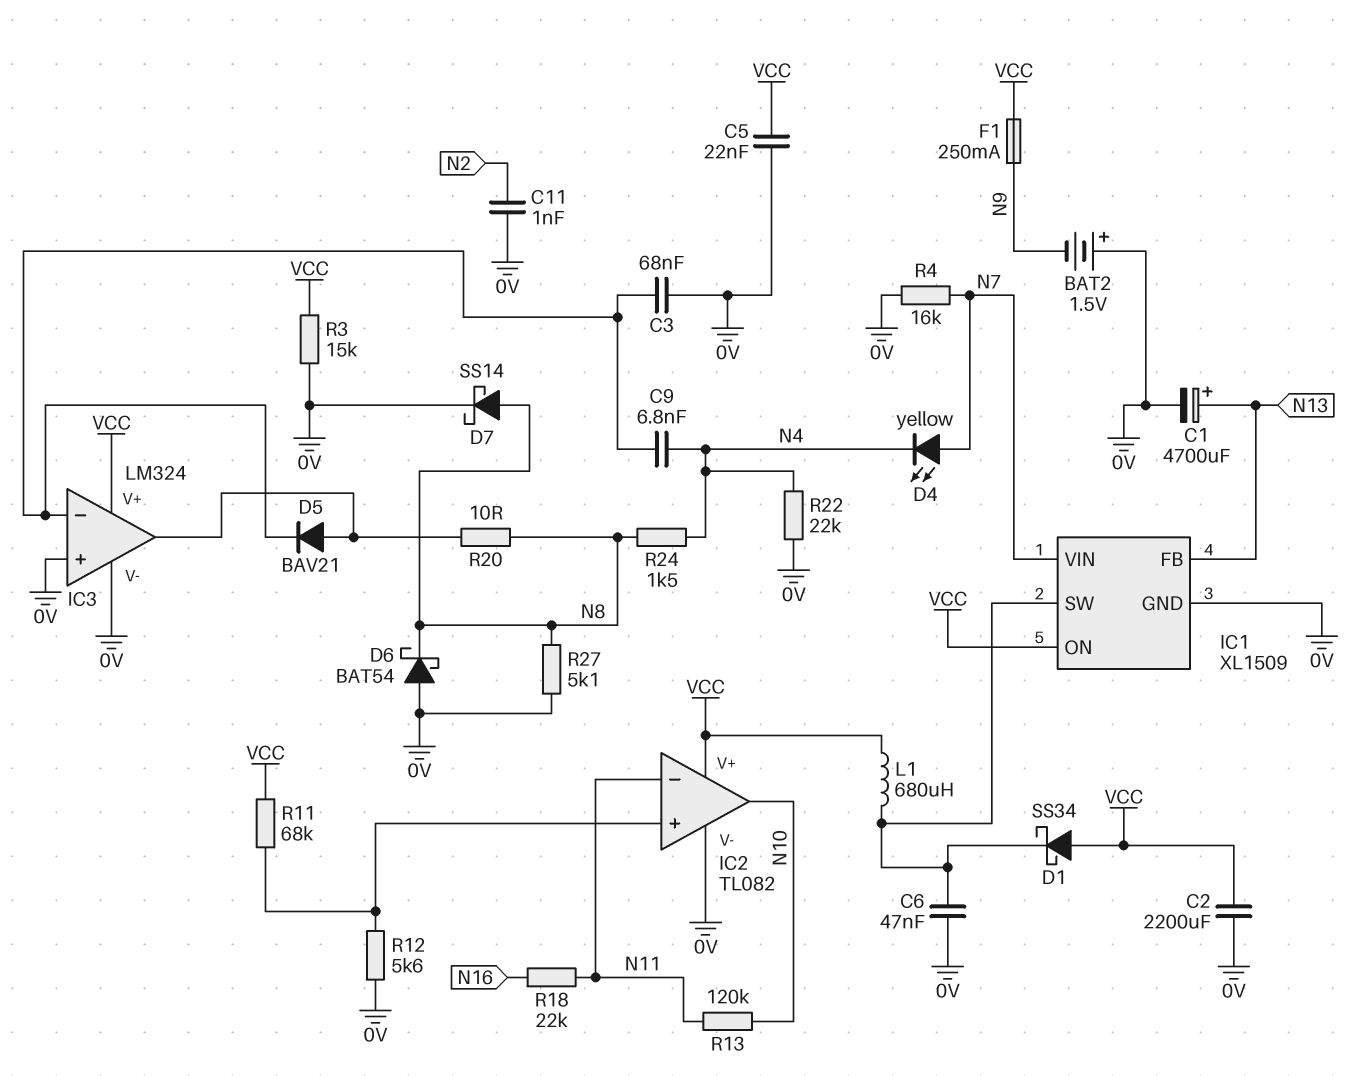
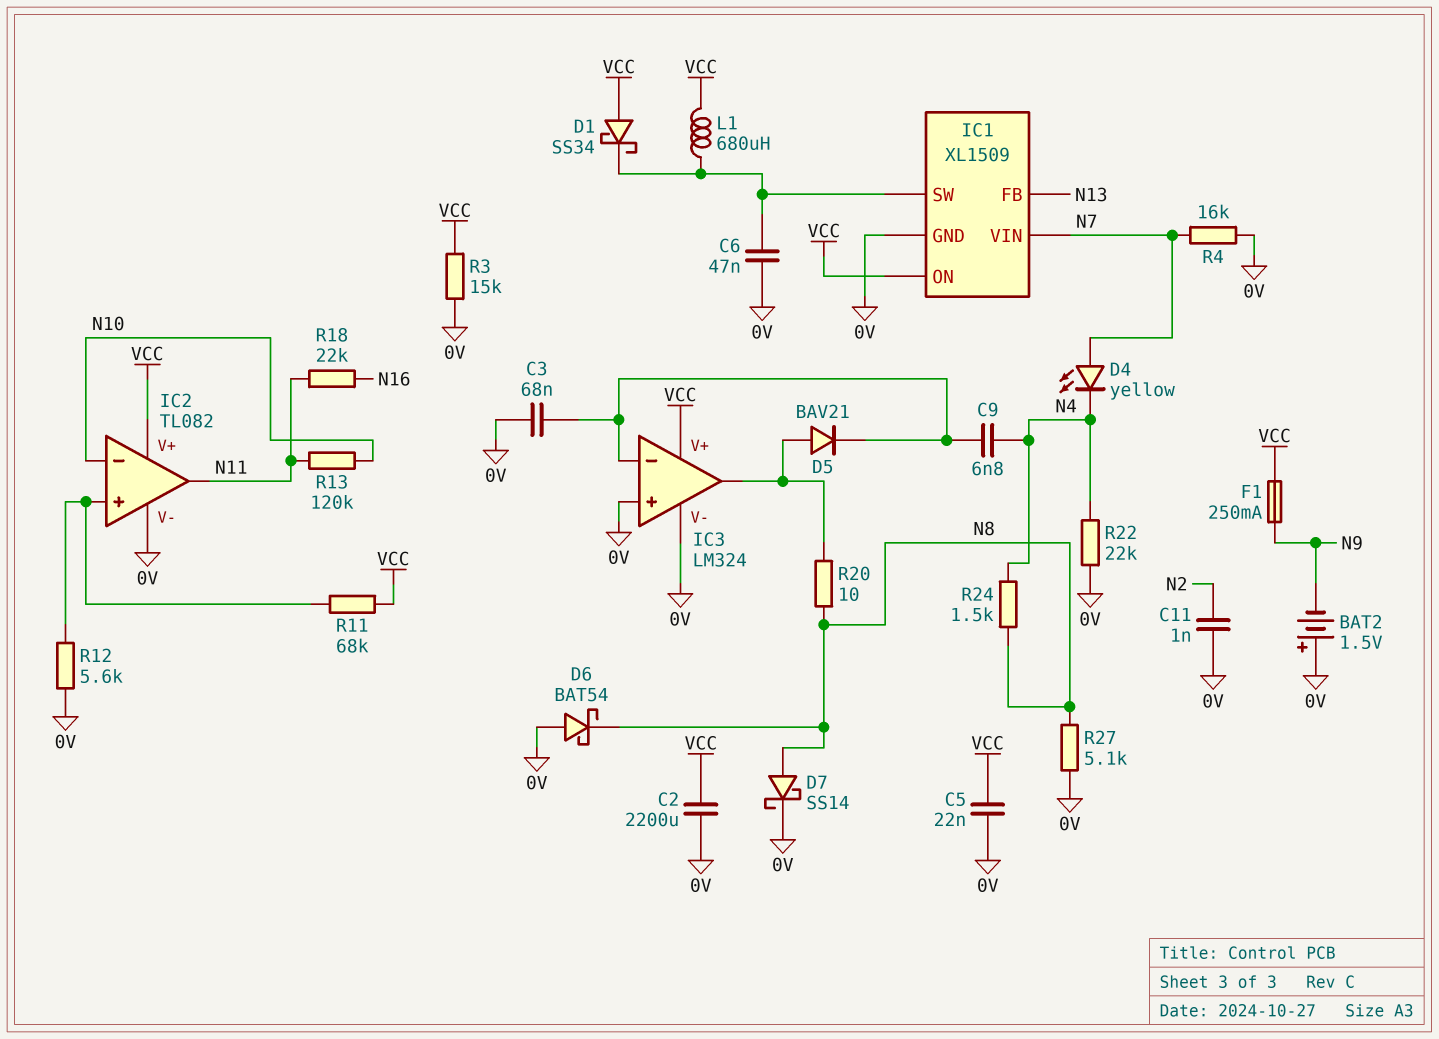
C1: 4700uF (plus N13, minus 0V) -> none
IC2 pin in-: N11 -> N10
IC2 pin out: N10 -> N11

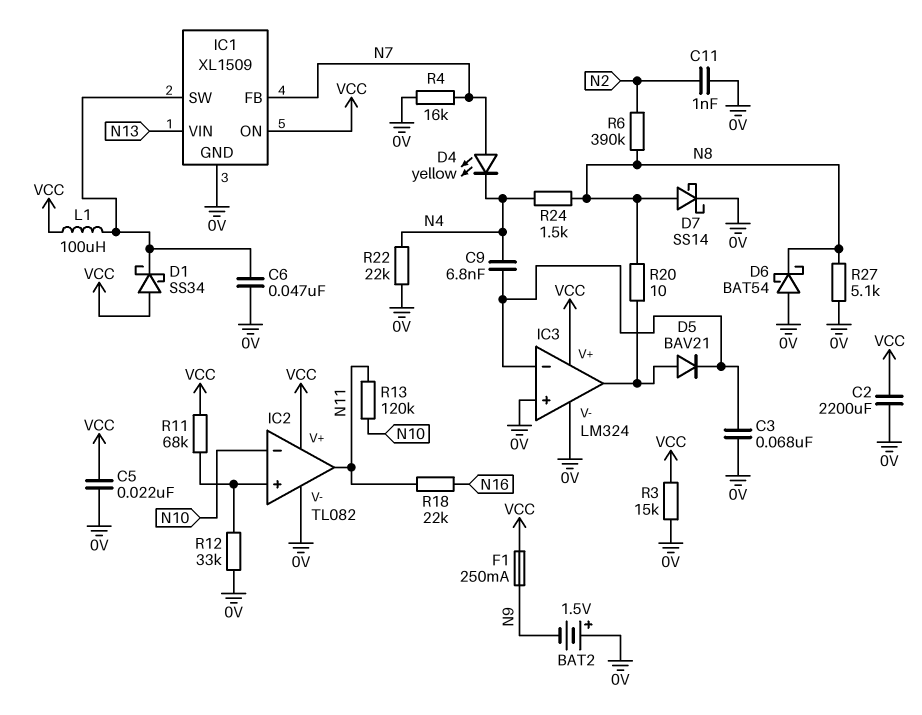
IC1 pin FB: N13 -> N7
IC1 pin VIN: N7 -> N13
L1: 680uH (IC1/SW, VCC) -> 100uH (IC1/SW, VCC)
R6: none -> 390k (N2, N8)
R12: 5.6k (0V, IC2/in+) -> 33k (0V, IC2/in+)

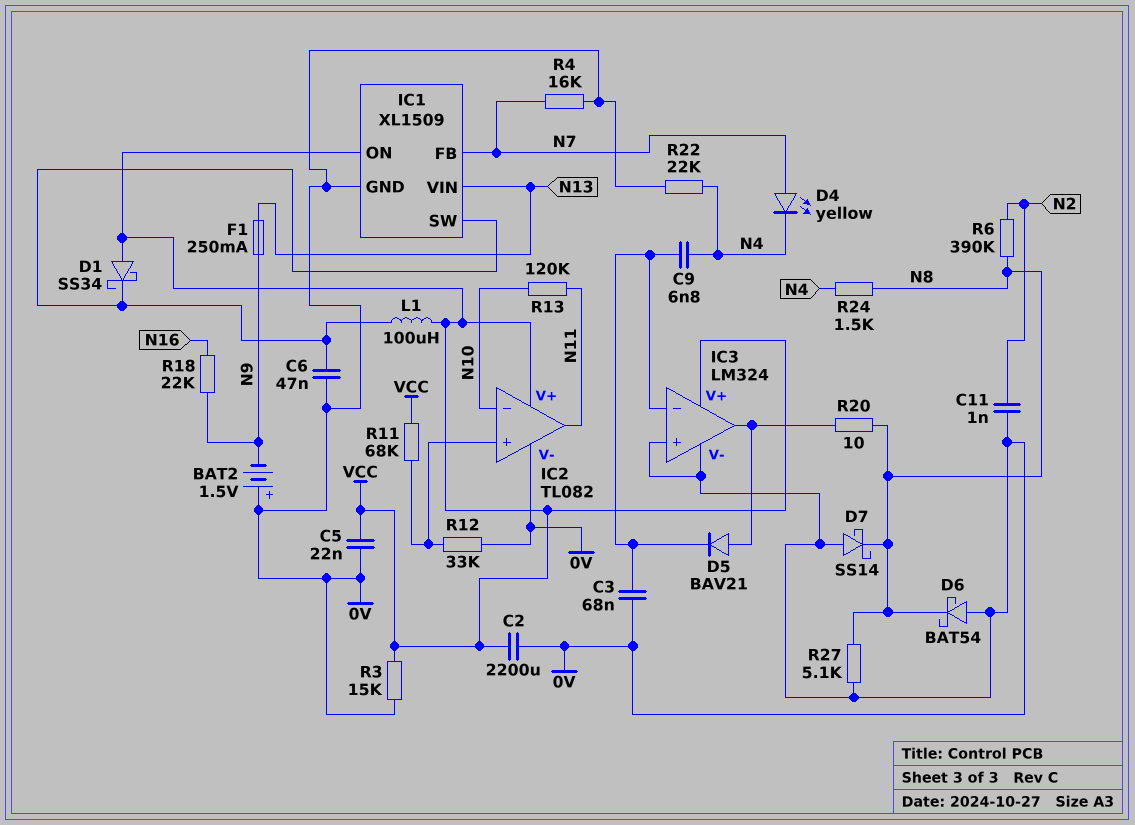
D7: schottky SS14 (A N8, K 0V) -> schottky SS14 (A 0V, K N8)
F1: 250mA (N9, VCC) -> 250mA (N9, N13)
R18: 22k (N11, N16) -> 22k (N9, N16)

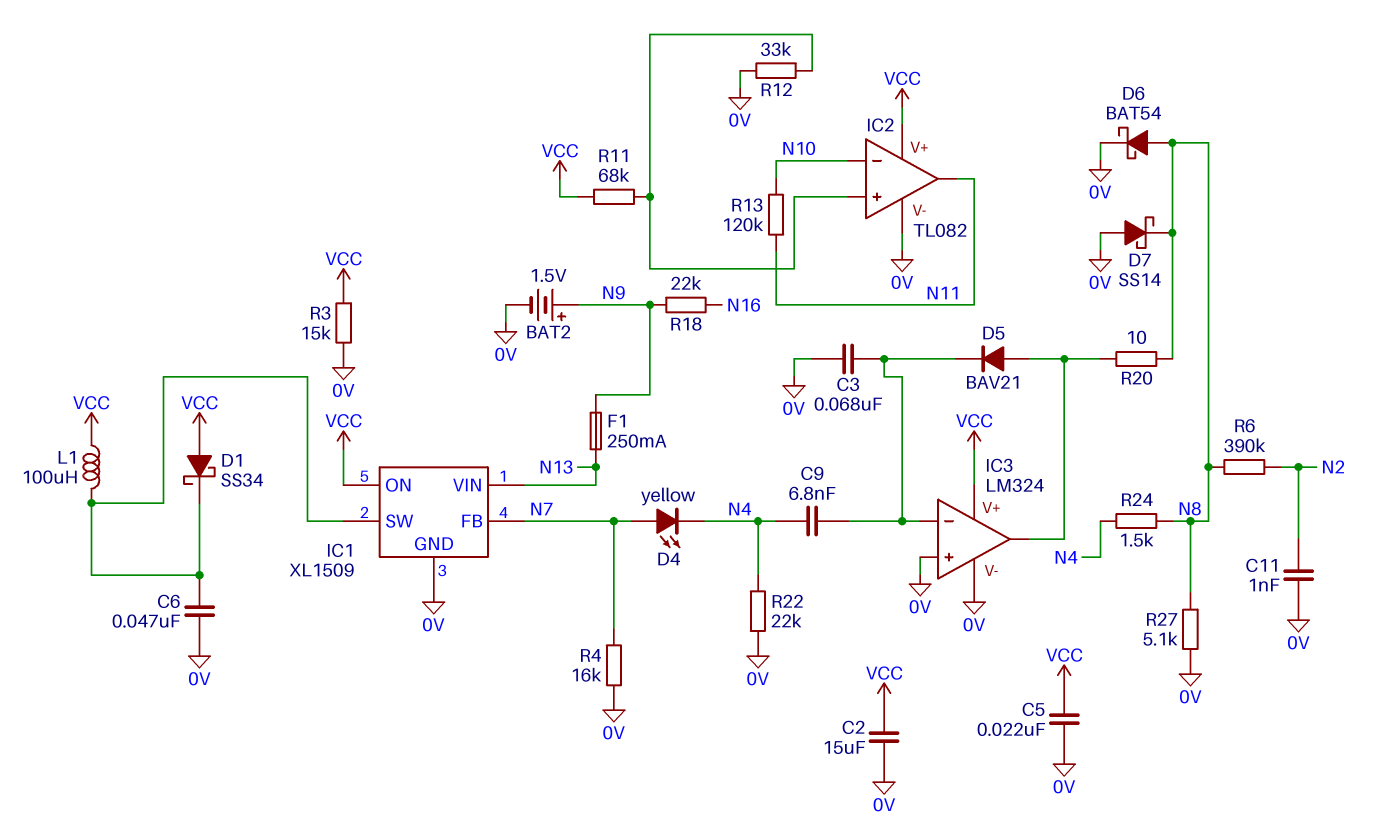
BAT2: 1.5V (plus 0V, minus N9) -> 1.5V (plus N9, minus 0V)
C2: 2200uF (0V, VCC) -> 15uF (0V, VCC)
D6: schottky BAT54 (A 0V, K N8) -> schottky BAT54 (A N8, K 0V)

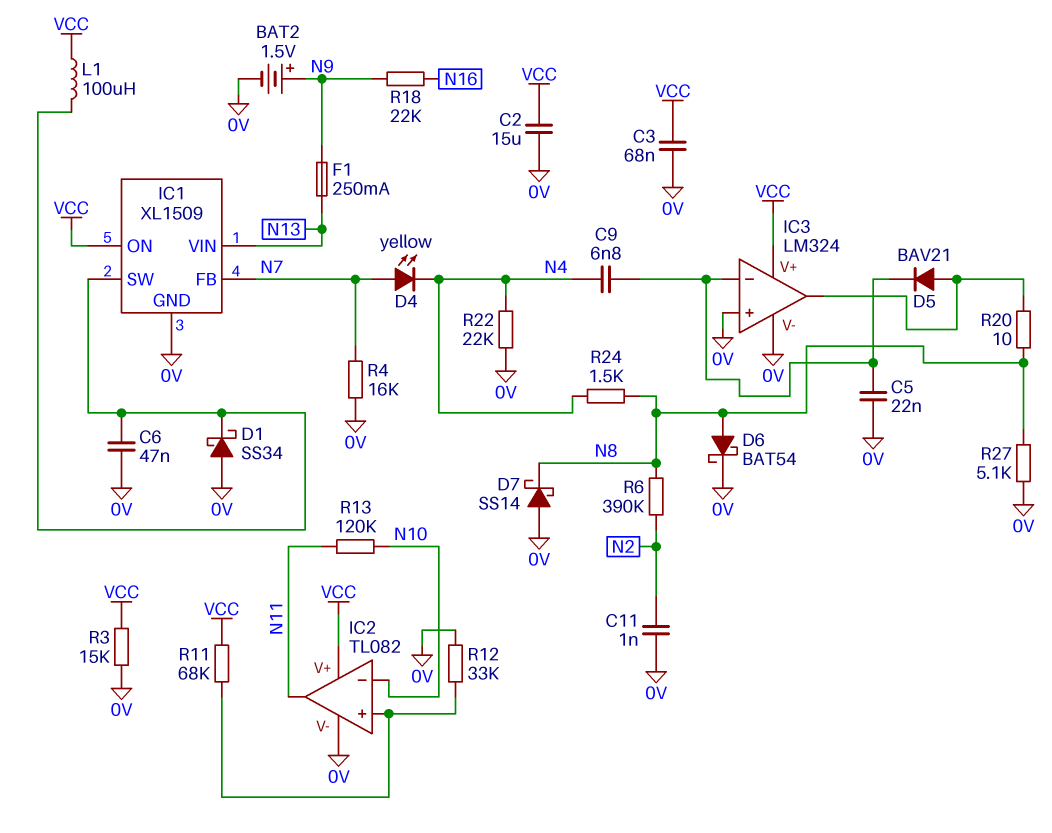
C3: 68nF (0V, IC3/in-) -> 68nF (0V, VCC)
C5: 22nF (0V, VCC) -> 22nF (0V, IC3/in-)
D1: schottky SS34 (A VCC, K IC1/SW) -> schottky SS34 (A 0V, K IC1/SW)

